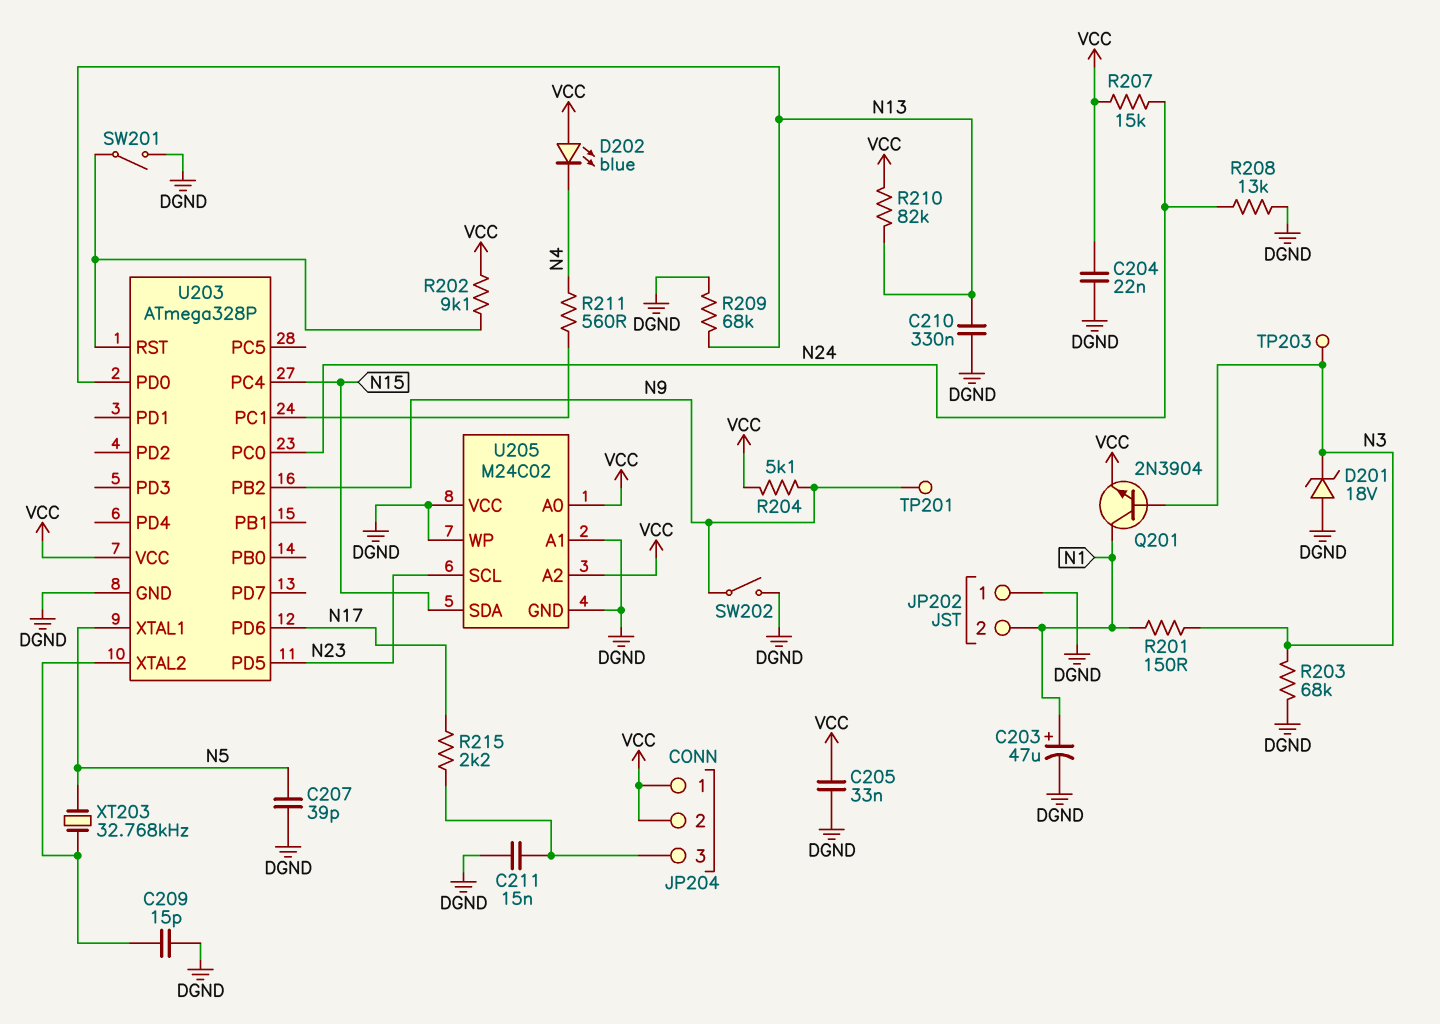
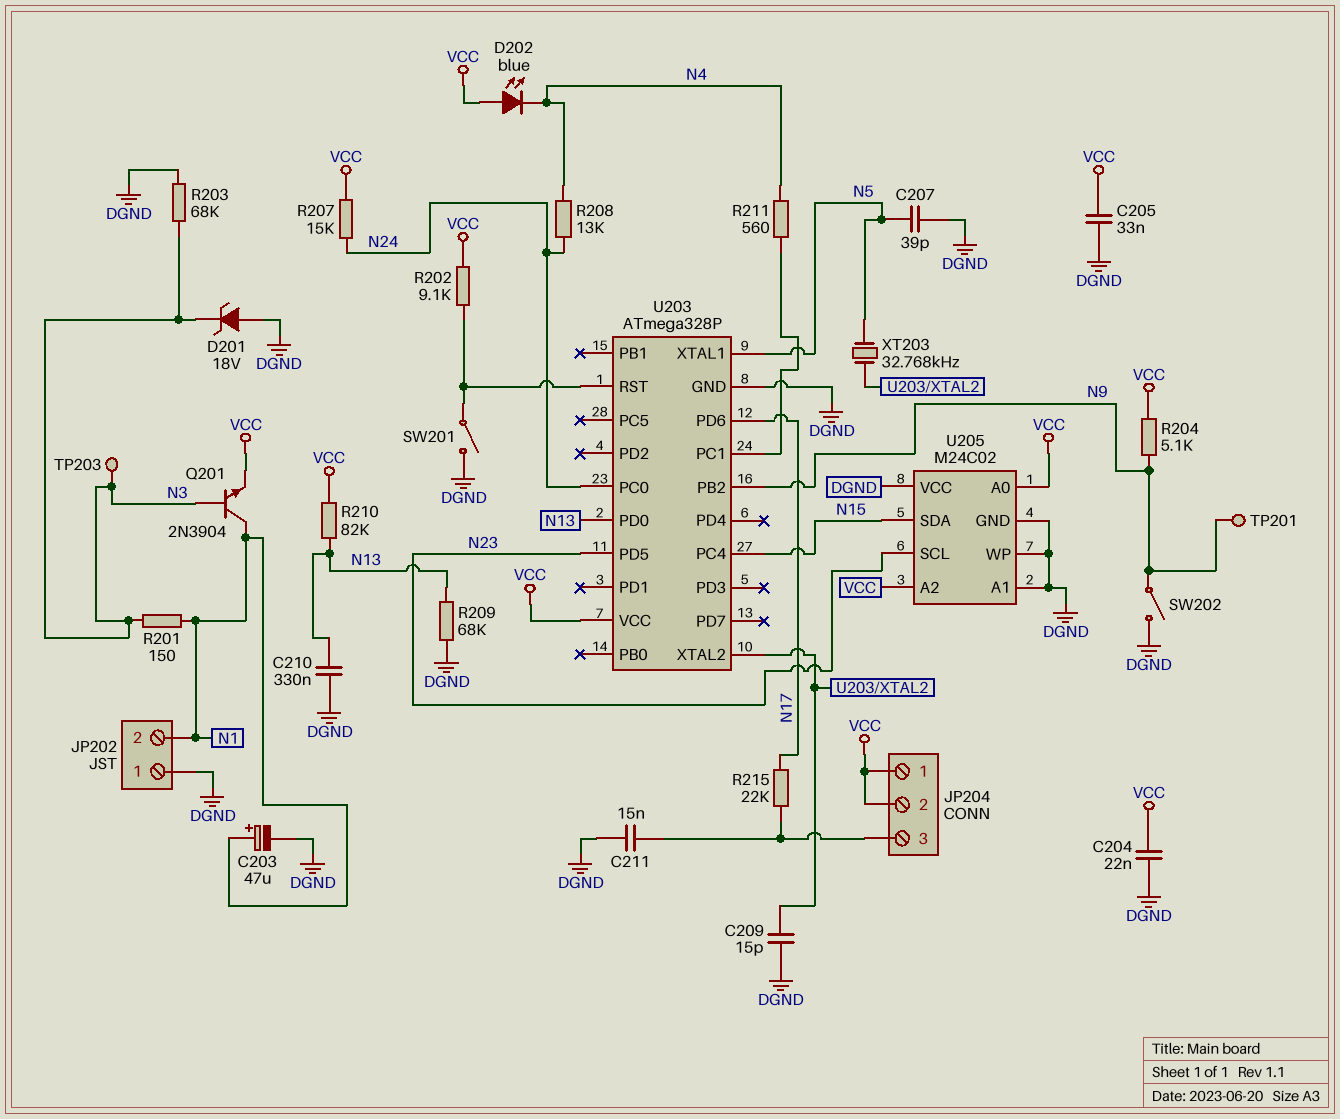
R208: 13k (DGND, N24) -> 13k (N4, N24)
R215: 2.2k (JP204/3, N17) -> 22k (JP204/3, N17)

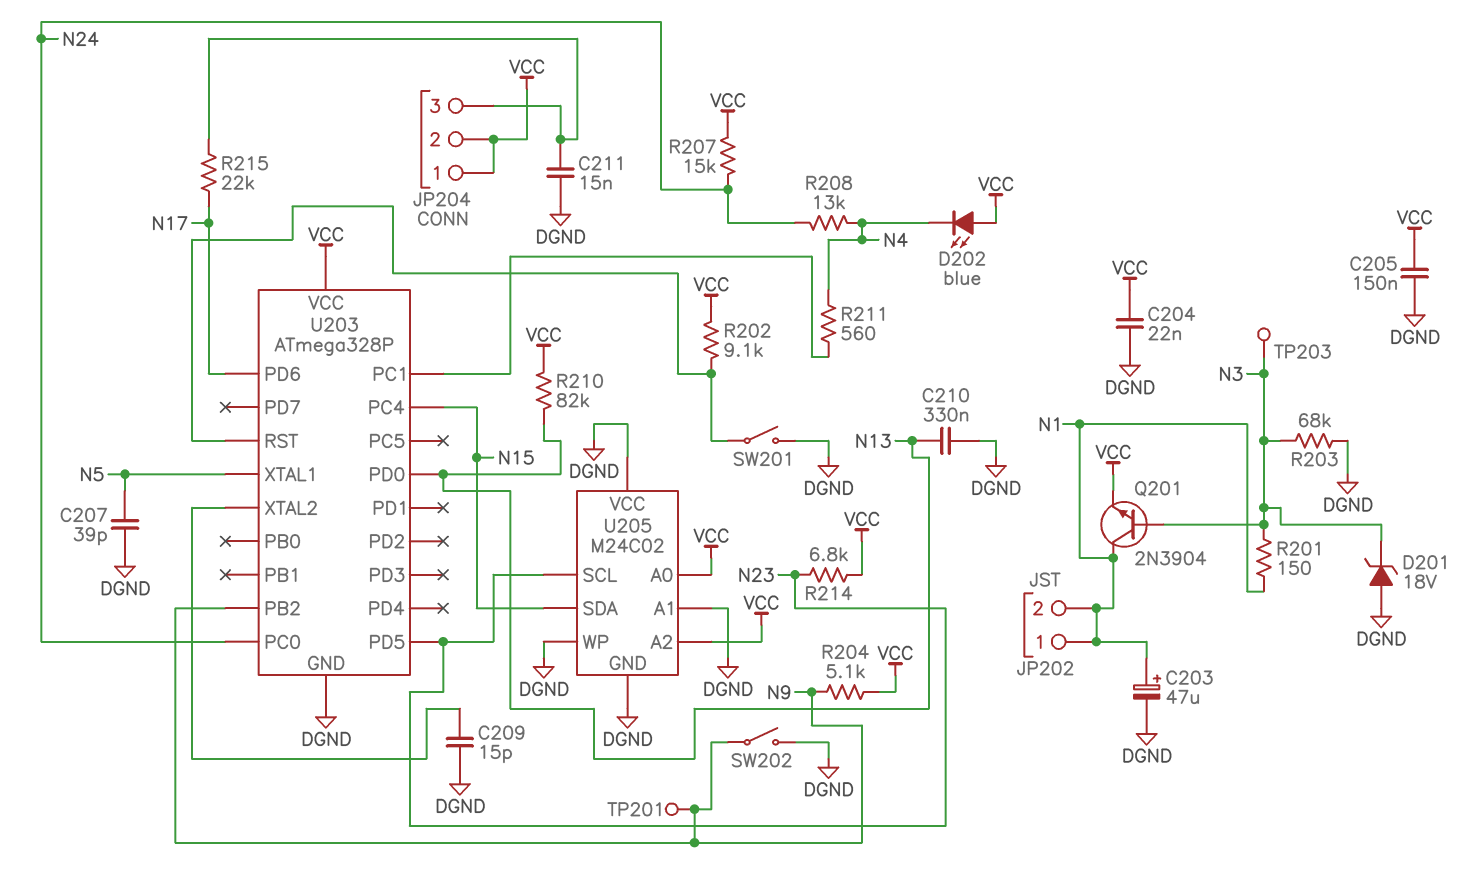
C205: 33nF (DGND, VCC) -> 150nF (DGND, VCC)
JP202 pin 1: DGND -> N1
R209: 68k (DGND, N13) -> none
R214: none -> 6.8k (N23, VCC)
XT203: 32.768kHz (N5, U203/XTAL2) -> none

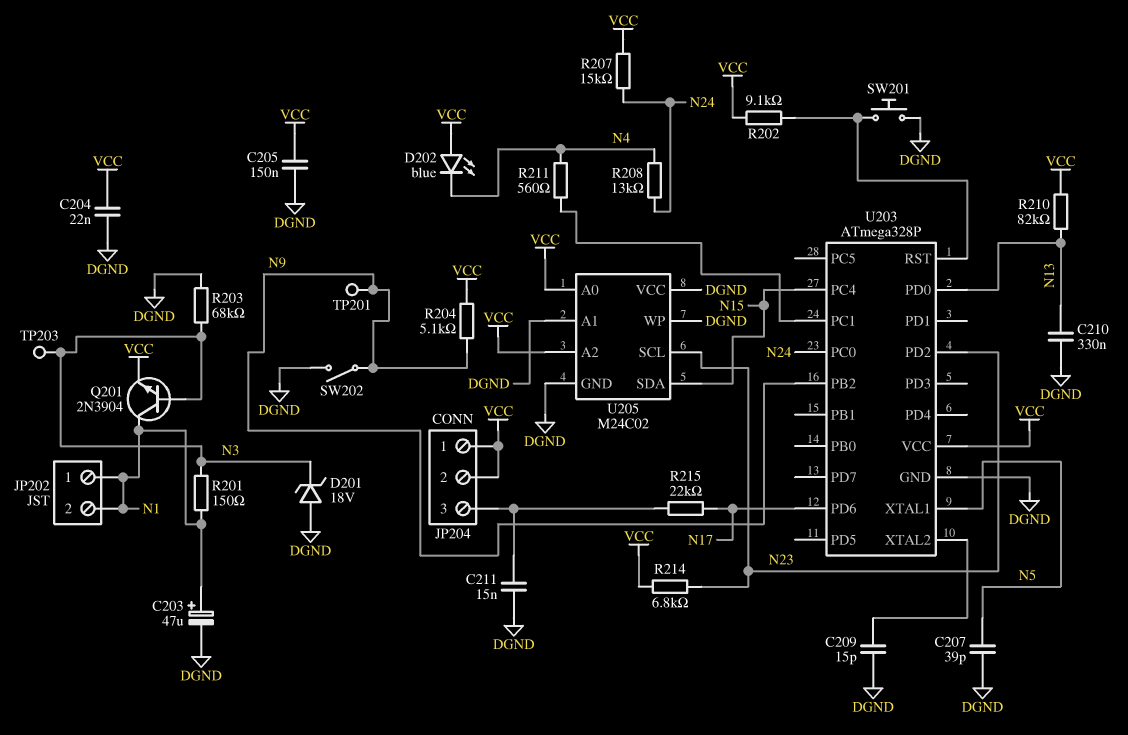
SW201: switch (DGND, U203/RST) -> button (DGND, U203/RST)
U203 pin PD2: none -> N23
U203 pin PD5: N23 -> none

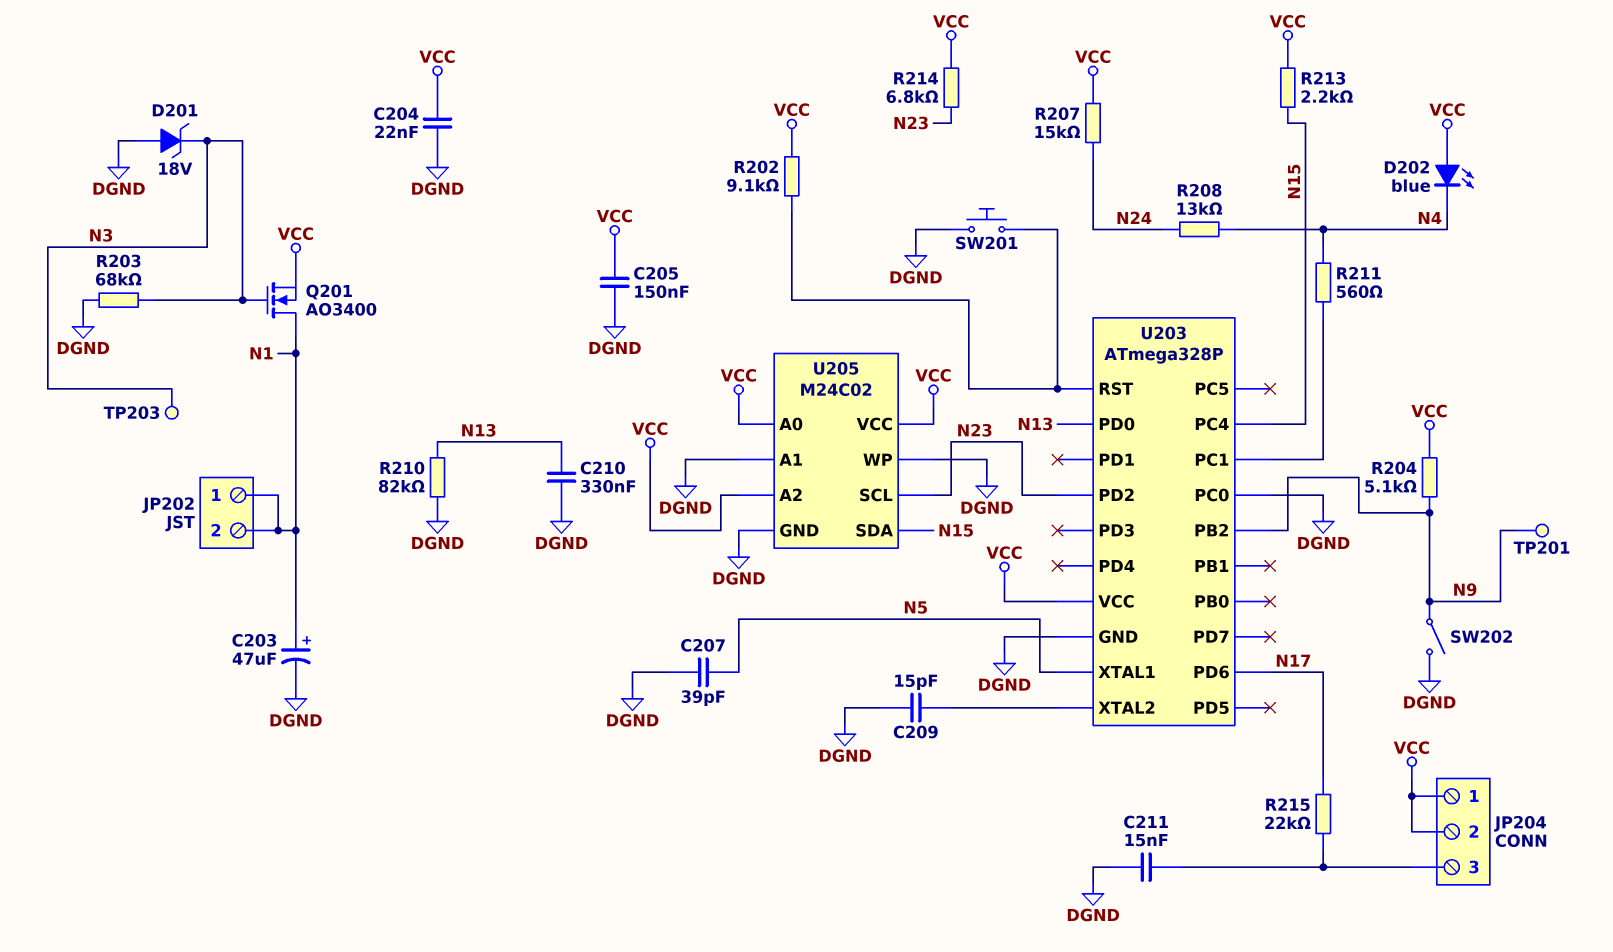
Q201: NPN 2N3904 (B N3, C N1, E VCC) -> NMOS AO3400 (G N3, D N1, S VCC)
R201: 150 (N1, N3) -> none
R210: 82k (N13, VCC) -> 82k (DGND, N13)
R213: none -> 2.2k (N15, VCC)
U203 pin PC0: N24 -> DGND
U205 pin VCC: DGND -> VCC

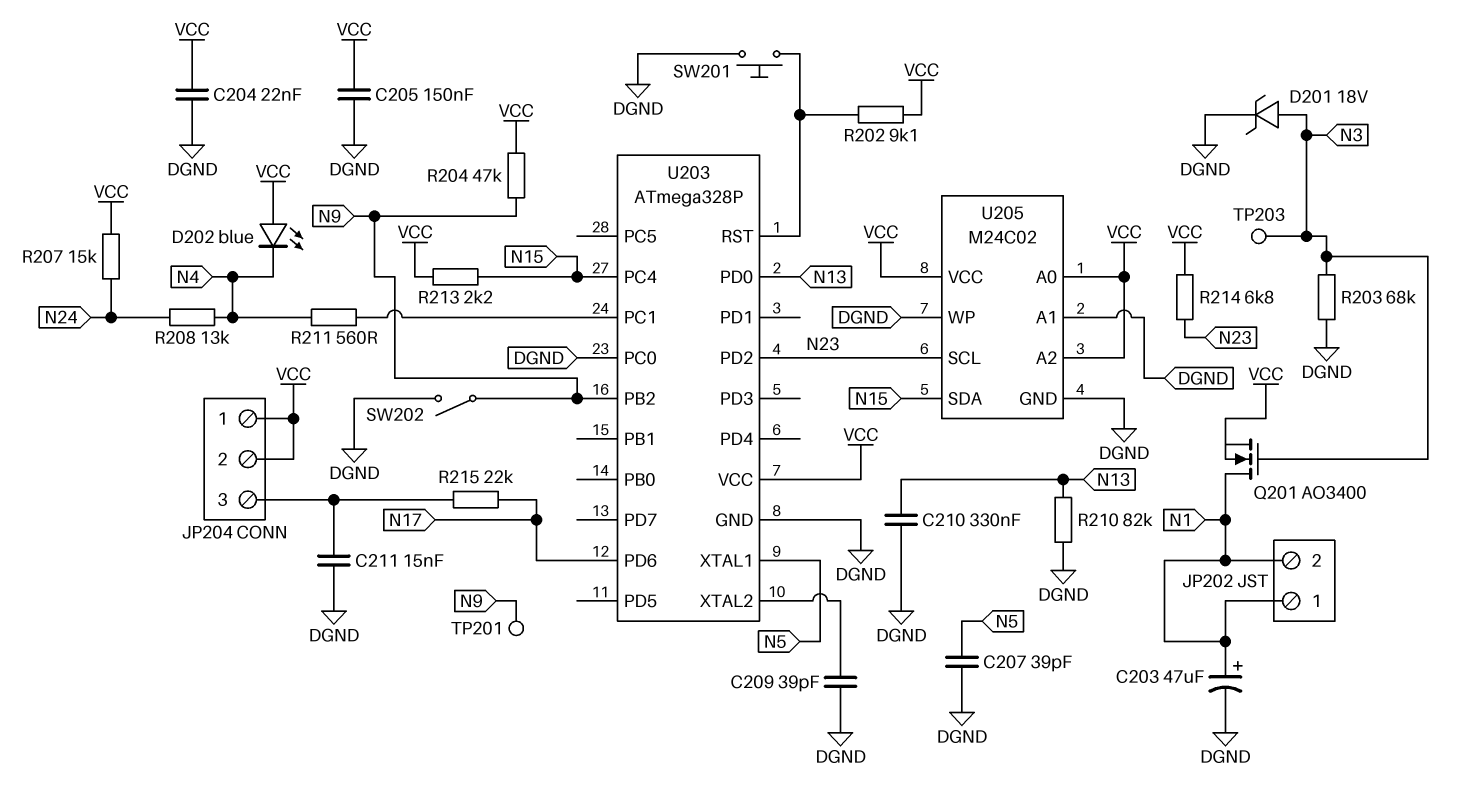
C209: 15pF (DGND, U203/XTAL2) -> 39pF (DGND, U203/XTAL2)
D201: zener 18V (A DGND, K N3) -> zener 18V (A N3, K DGND)
R204: 5.1k (N9, VCC) -> 47k (N9, VCC)

